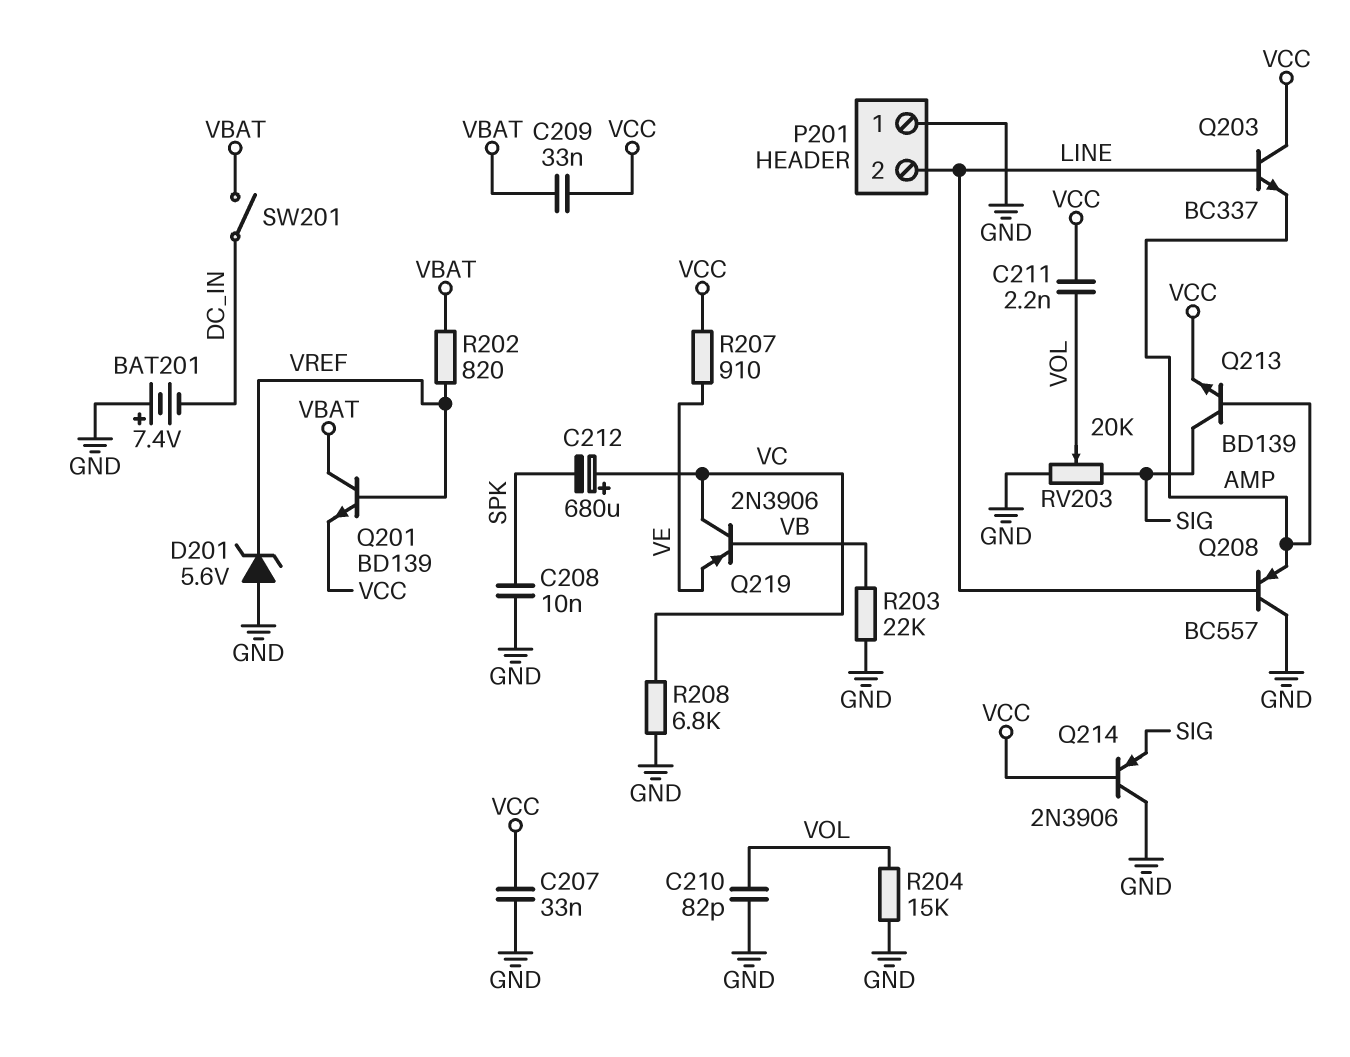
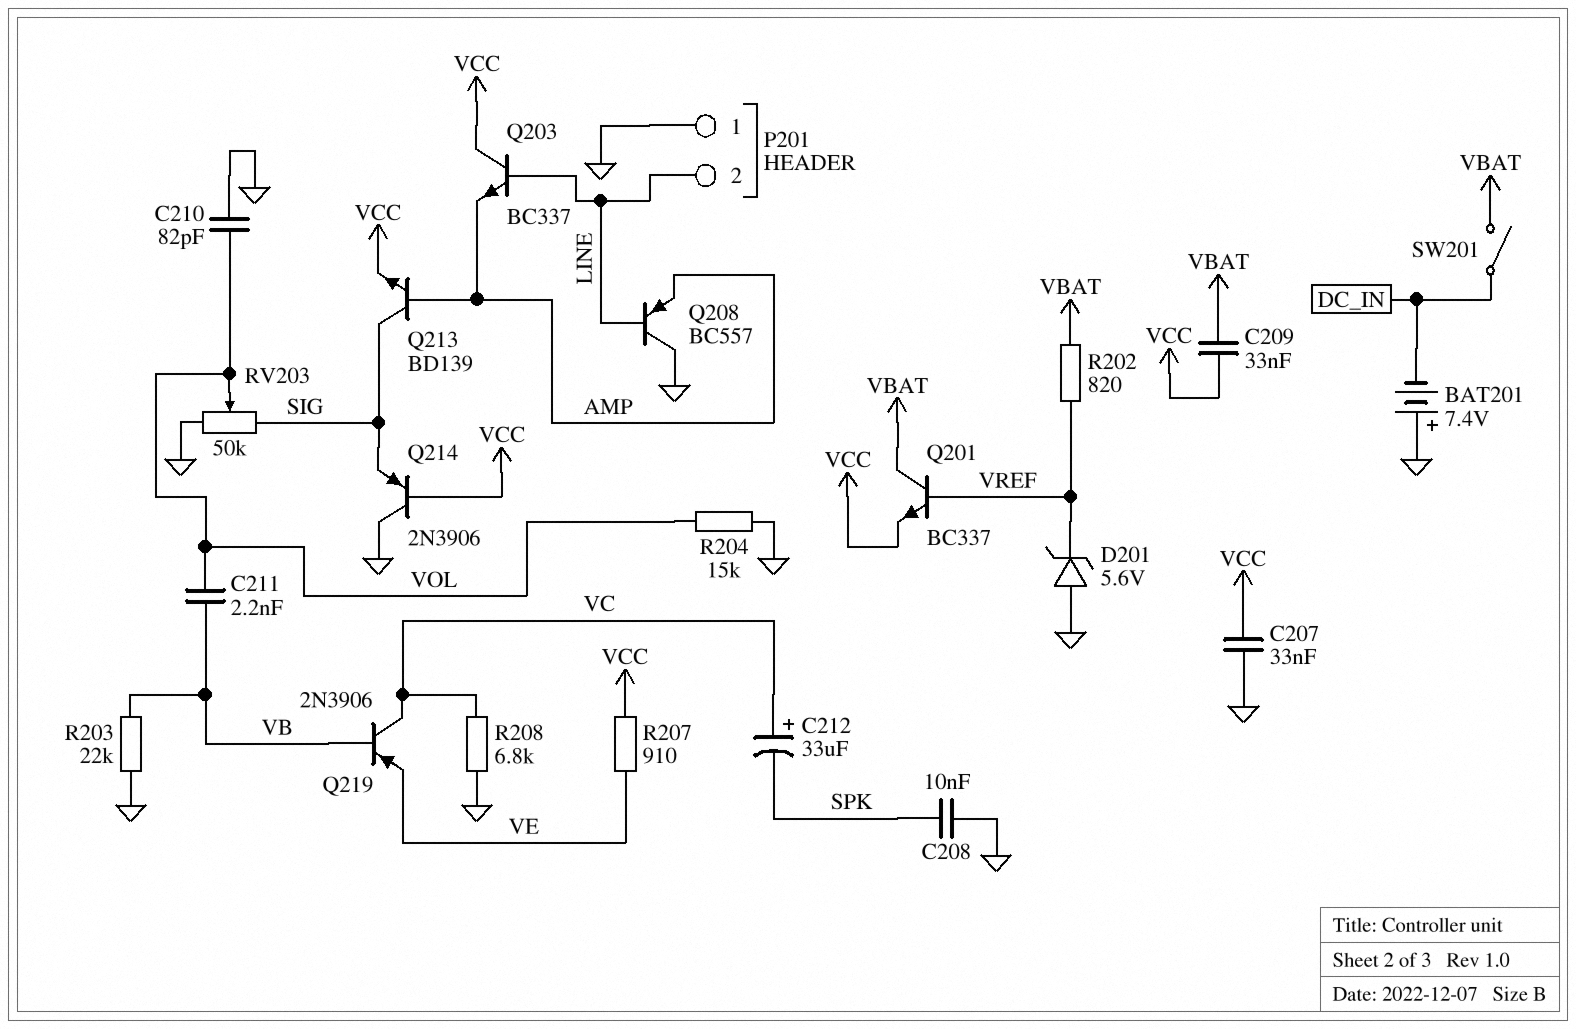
C211: 2.2nF (VCC, VOL) -> 2.2nF (VB, VOL)
C212: 680uF (plus VC, minus SPK) -> 33uF (plus VC, minus SPK)
Q201: NPN BD139 (B VREF, C VBAT, E VCC) -> NPN BC337 (B VREF, C VBAT, E VCC)
RV203: 20k (GND, SIG, wiper VOL) -> 50k (GND, SIG, wiper VOL)

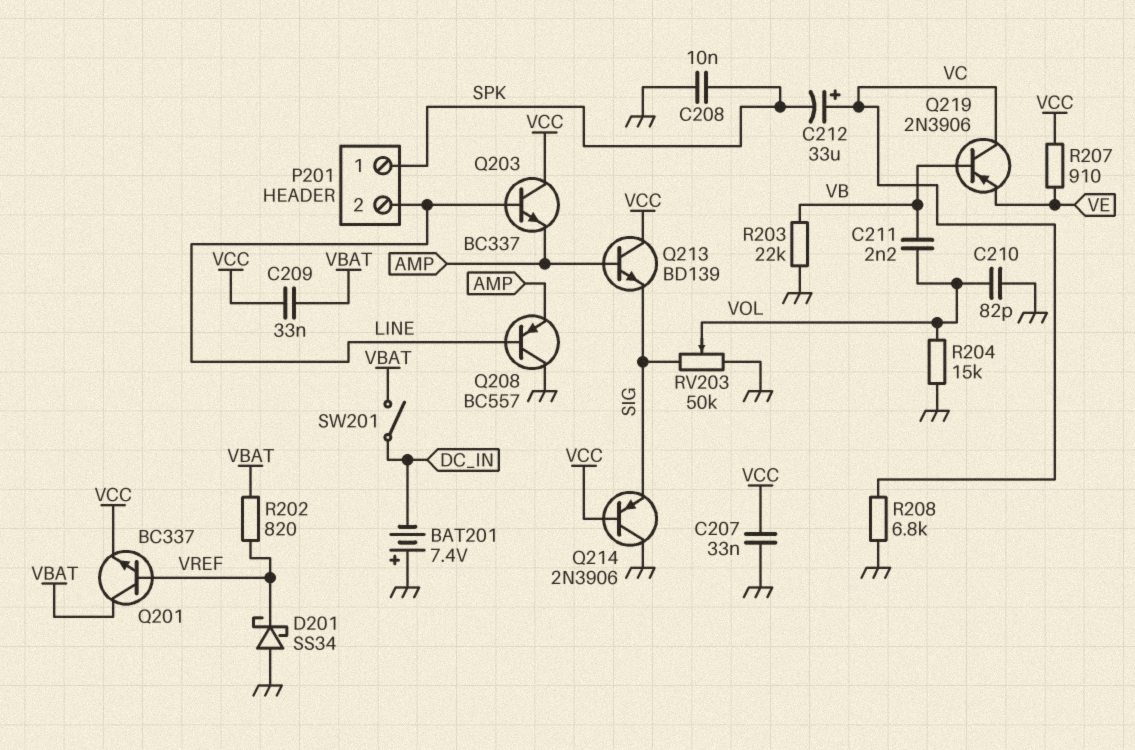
D201: zener 5.6V (A GND, K VREF) -> schottky SS34 (A GND, K VREF)
P201 pin 1: GND -> SPK
Q213: NPN BD139 (B AMP, C SIG, E VCC) -> NPN BD139 (B AMP, C VCC, E SIG)

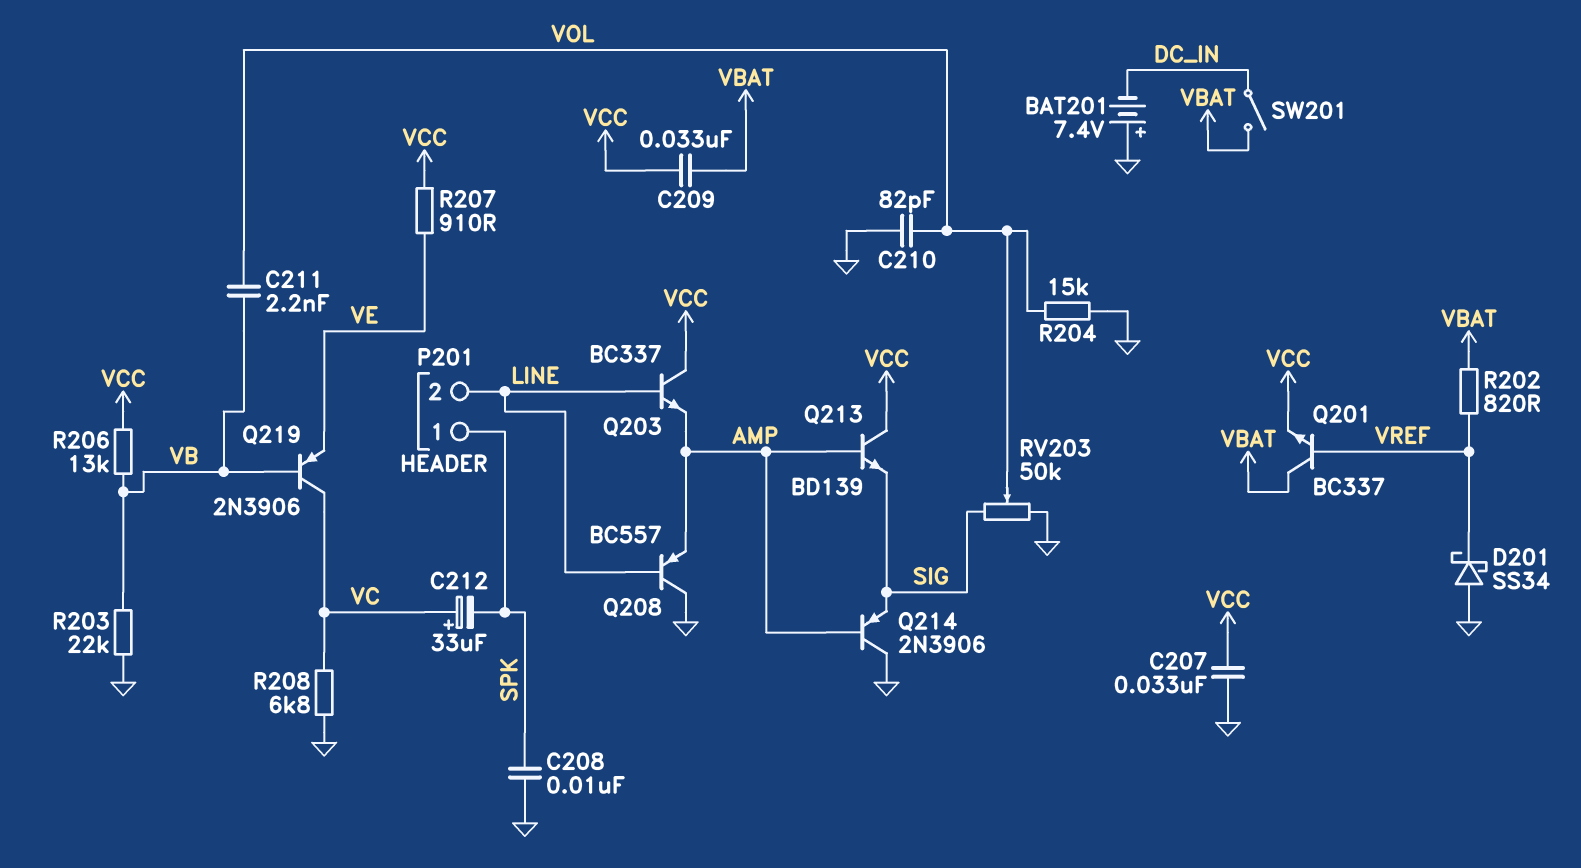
Q214: PNP 2N3906 (B VCC, C GND, E SIG) -> PNP 2N3906 (B AMP, C GND, E SIG)
R206: none -> 13k (VB, VCC)

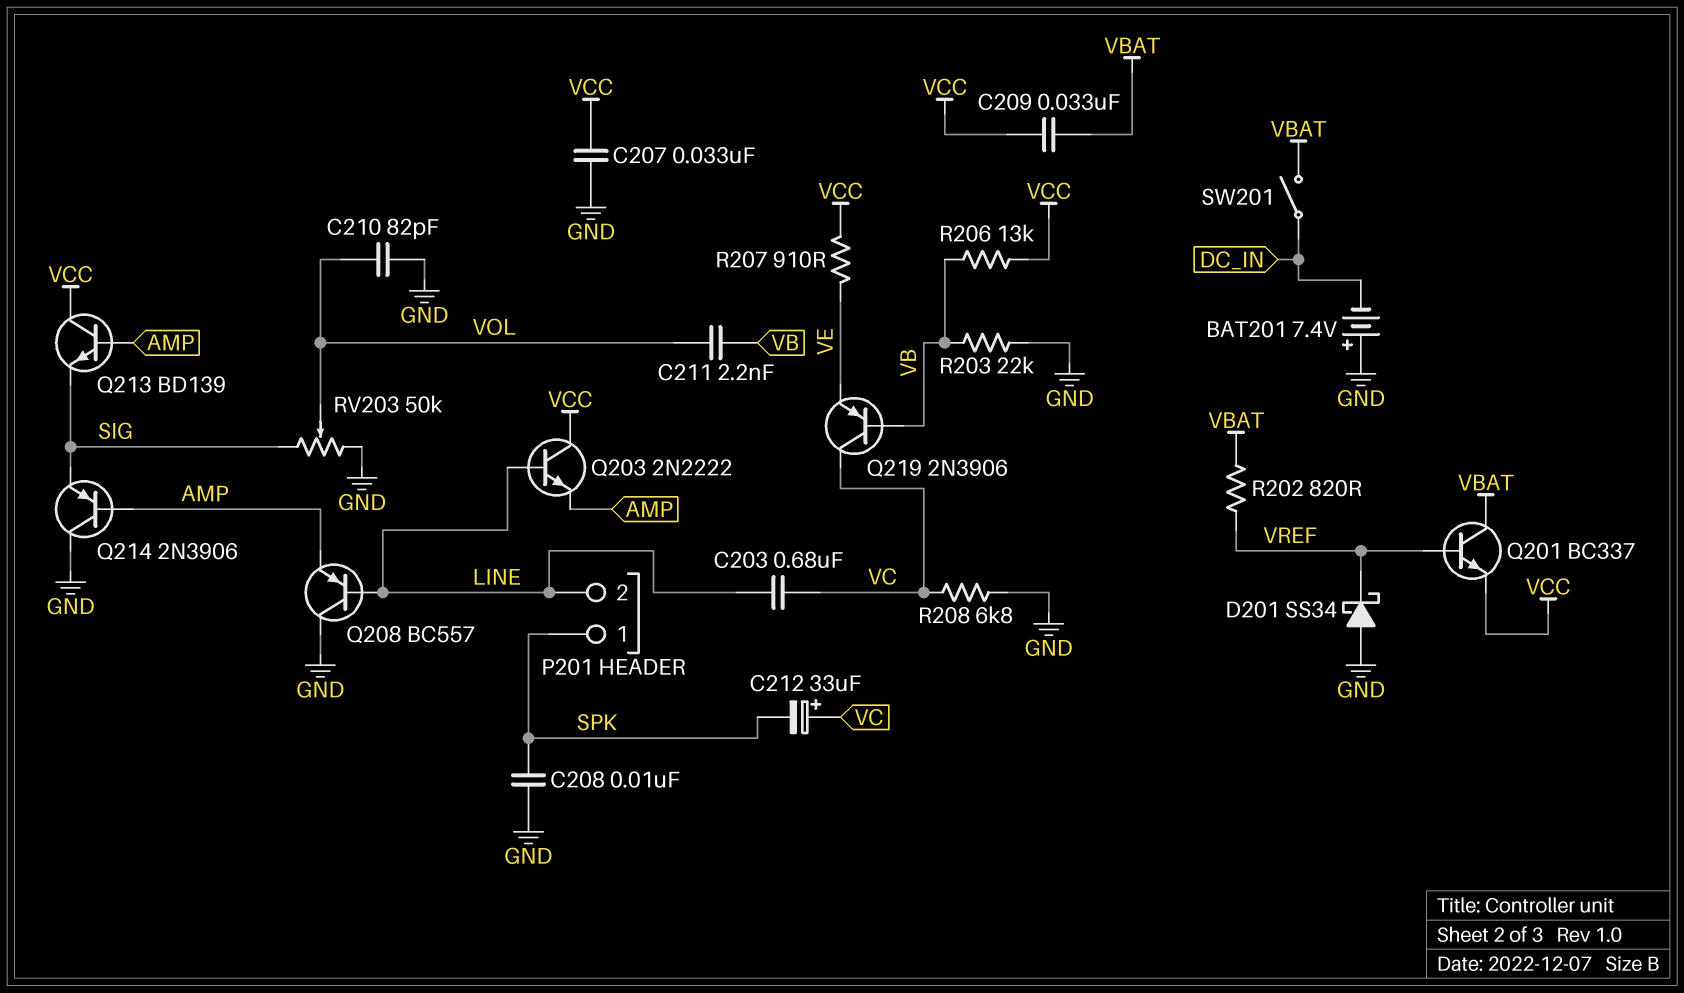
C203: none -> 680nF (LINE, VC)
Q203: NPN BC337 (B LINE, C VCC, E AMP) -> NPN 2N2222 (B LINE, C VCC, E AMP)
R204: 15k (GND, VOL) -> none

